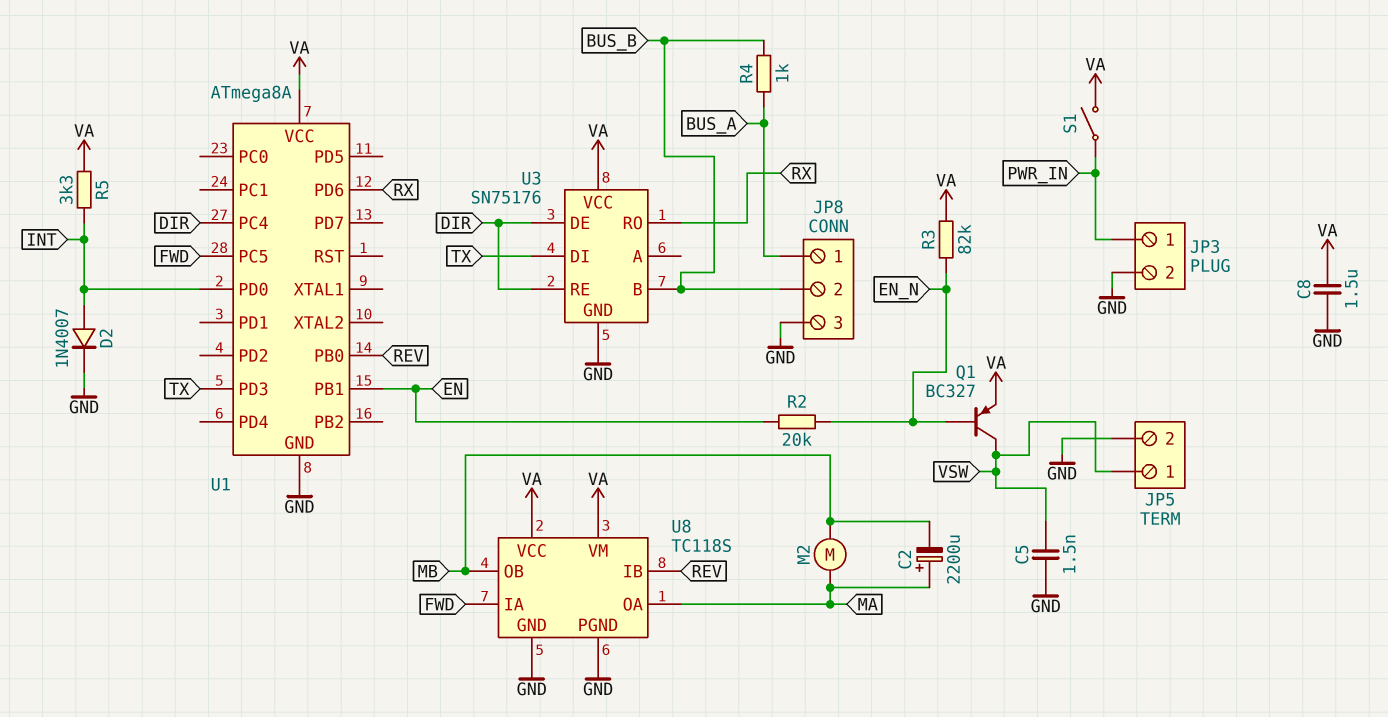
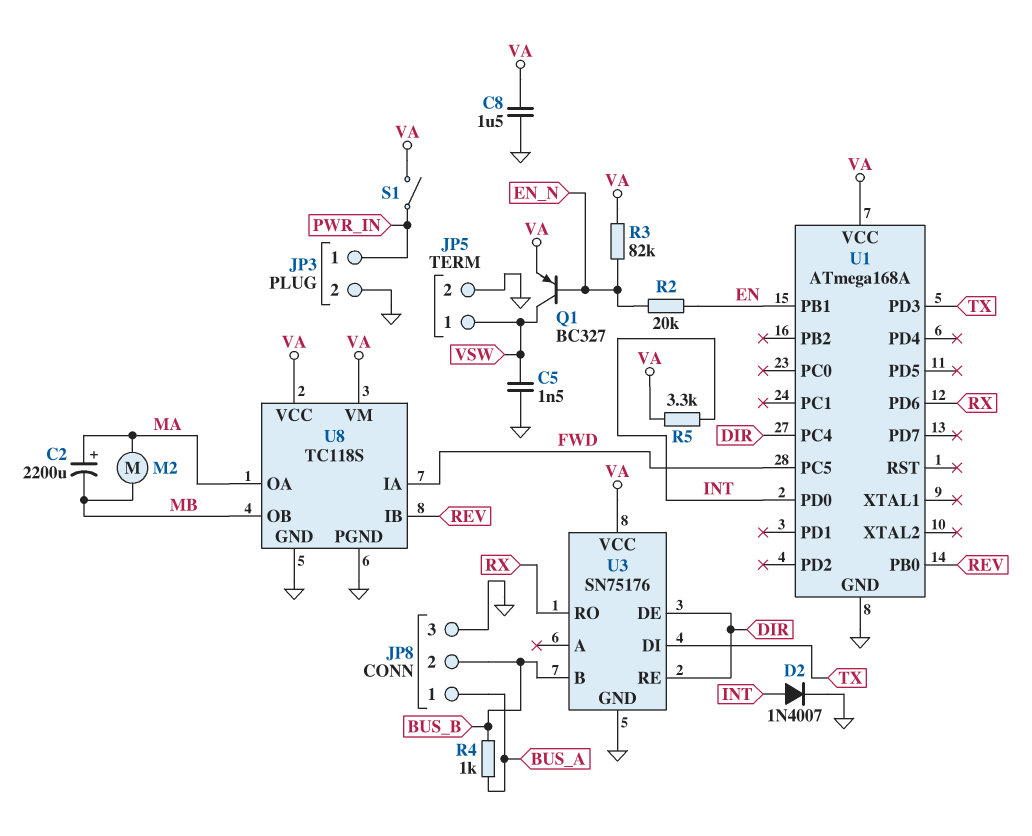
U1: ATmega8A -> ATmega168A

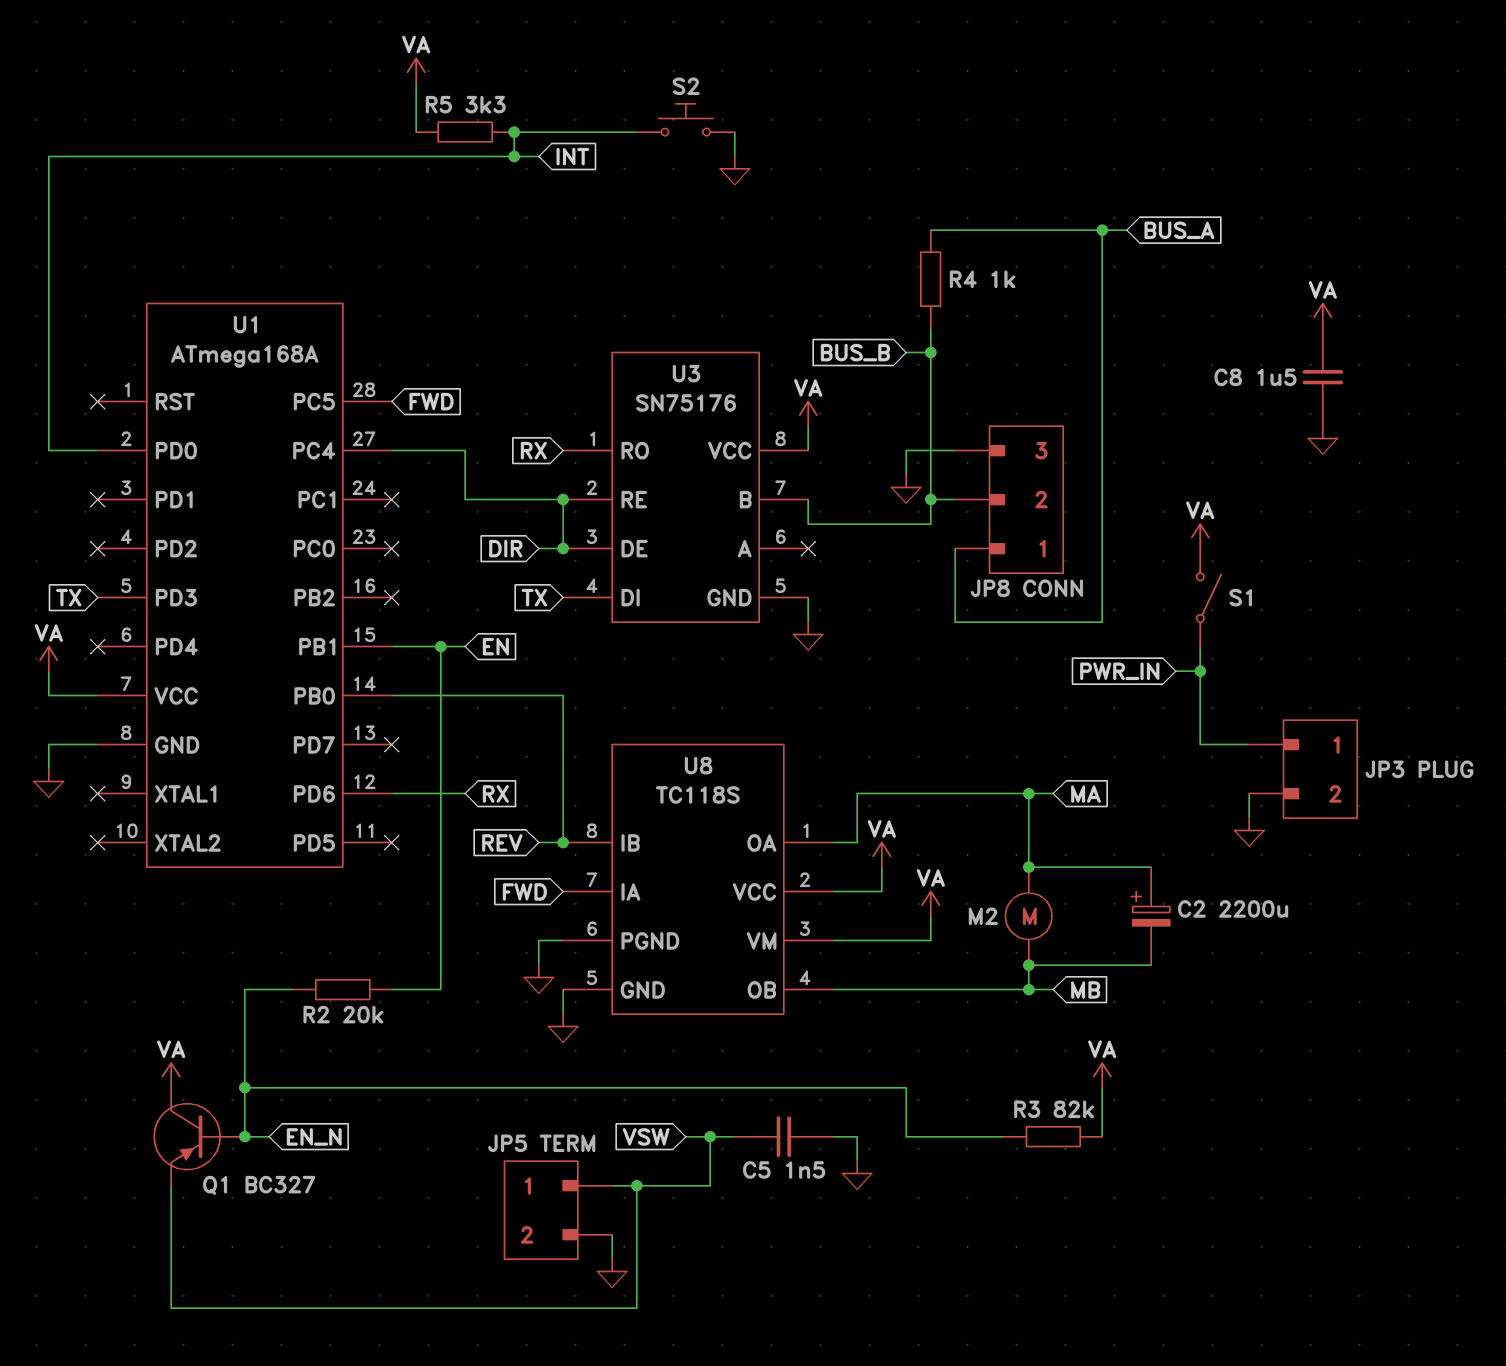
D2: diode 1N4007 (A INT, K GND) -> none
Q1: PNP BC327 (B EN_N, C VSW, E VA) -> PNP BC327 (B EN_N, C VA, E VSW)
S2: none -> button (GND, INT)

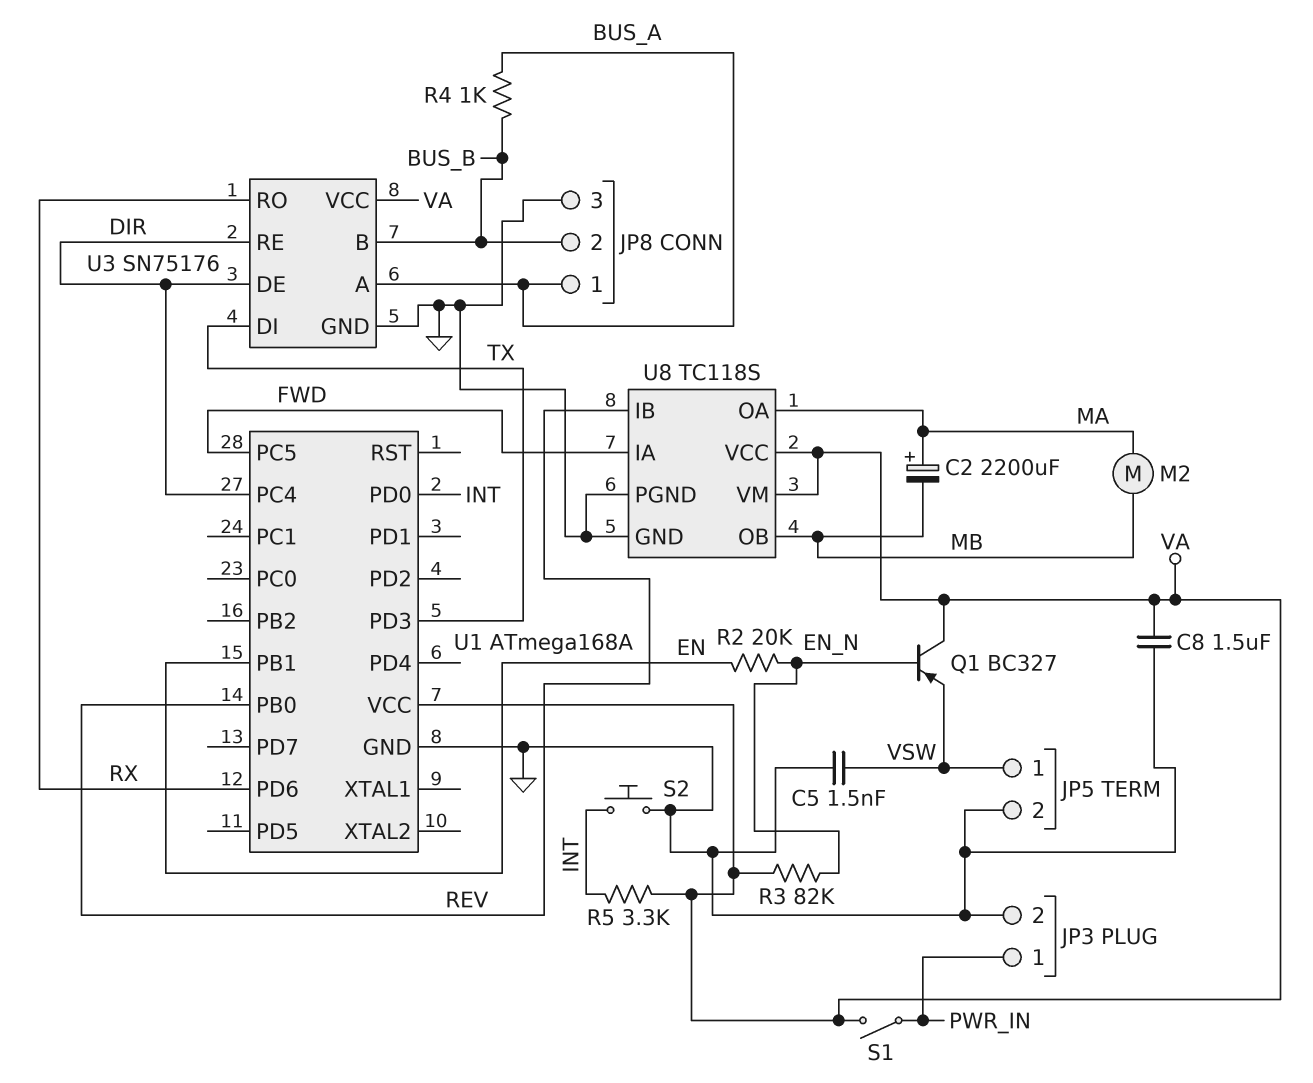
U3 pin A: none -> BUS_A

